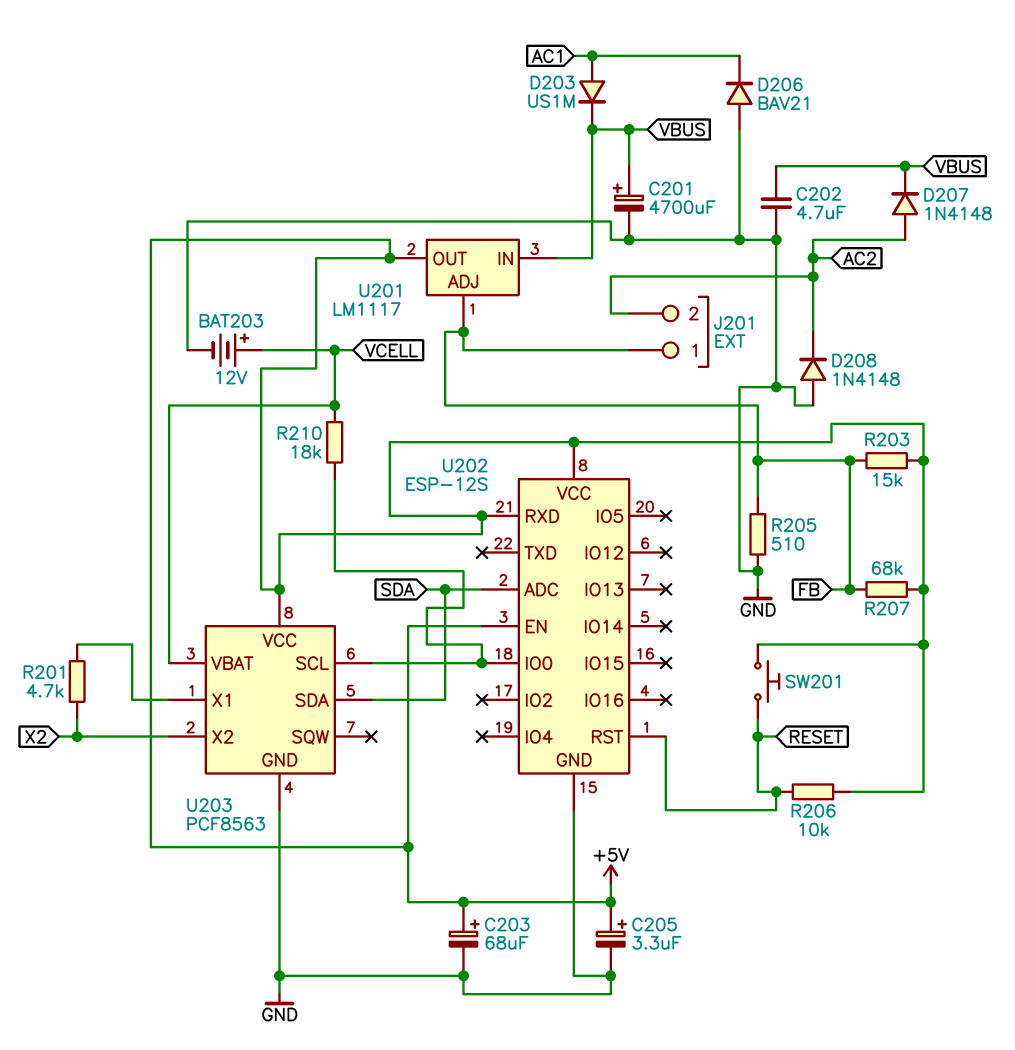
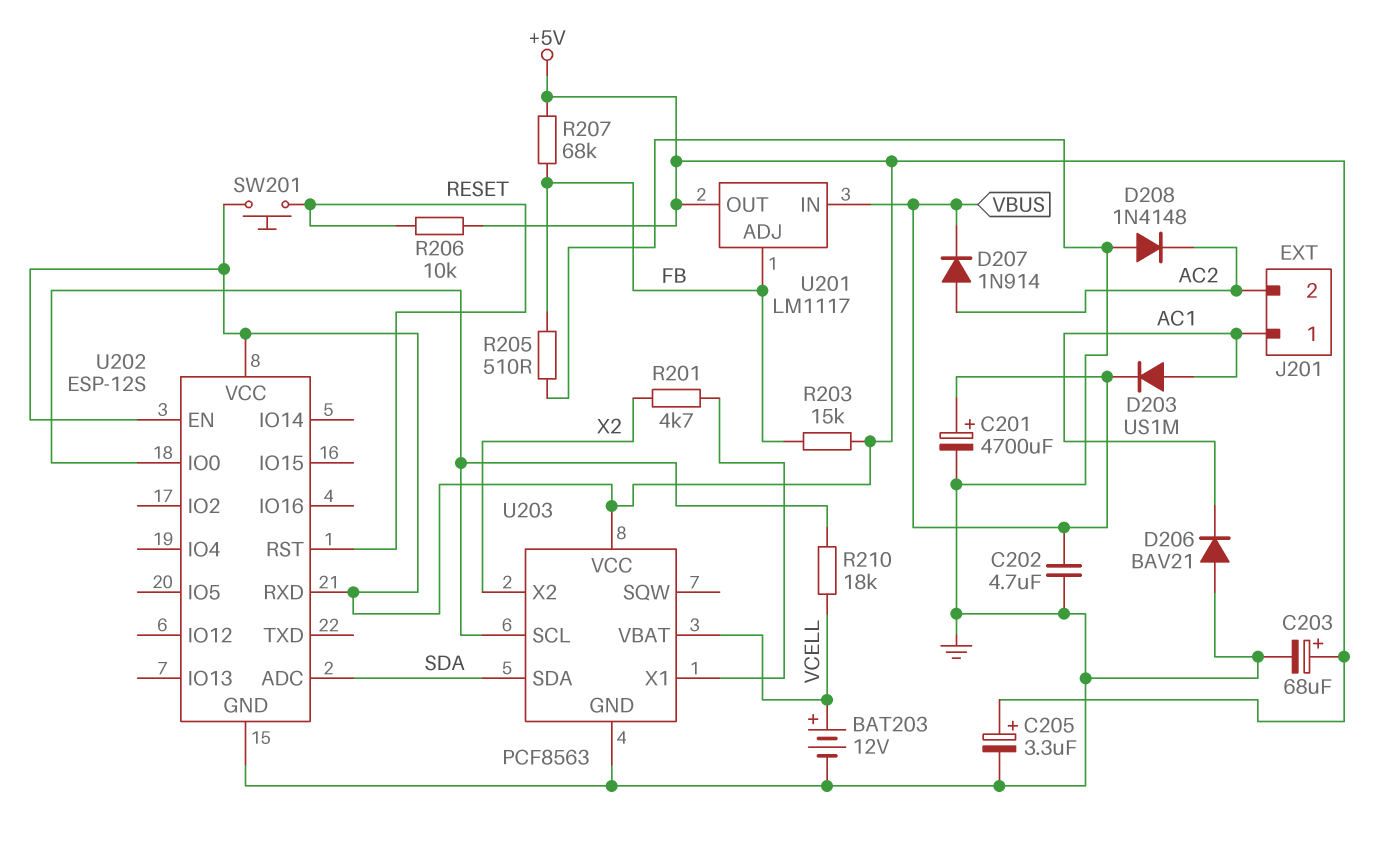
D207: diode 1N4148 (A AC2, K VBUS) -> diode 1N914 (A AC2, K VBUS)
J201 pin 1: FB -> AC1

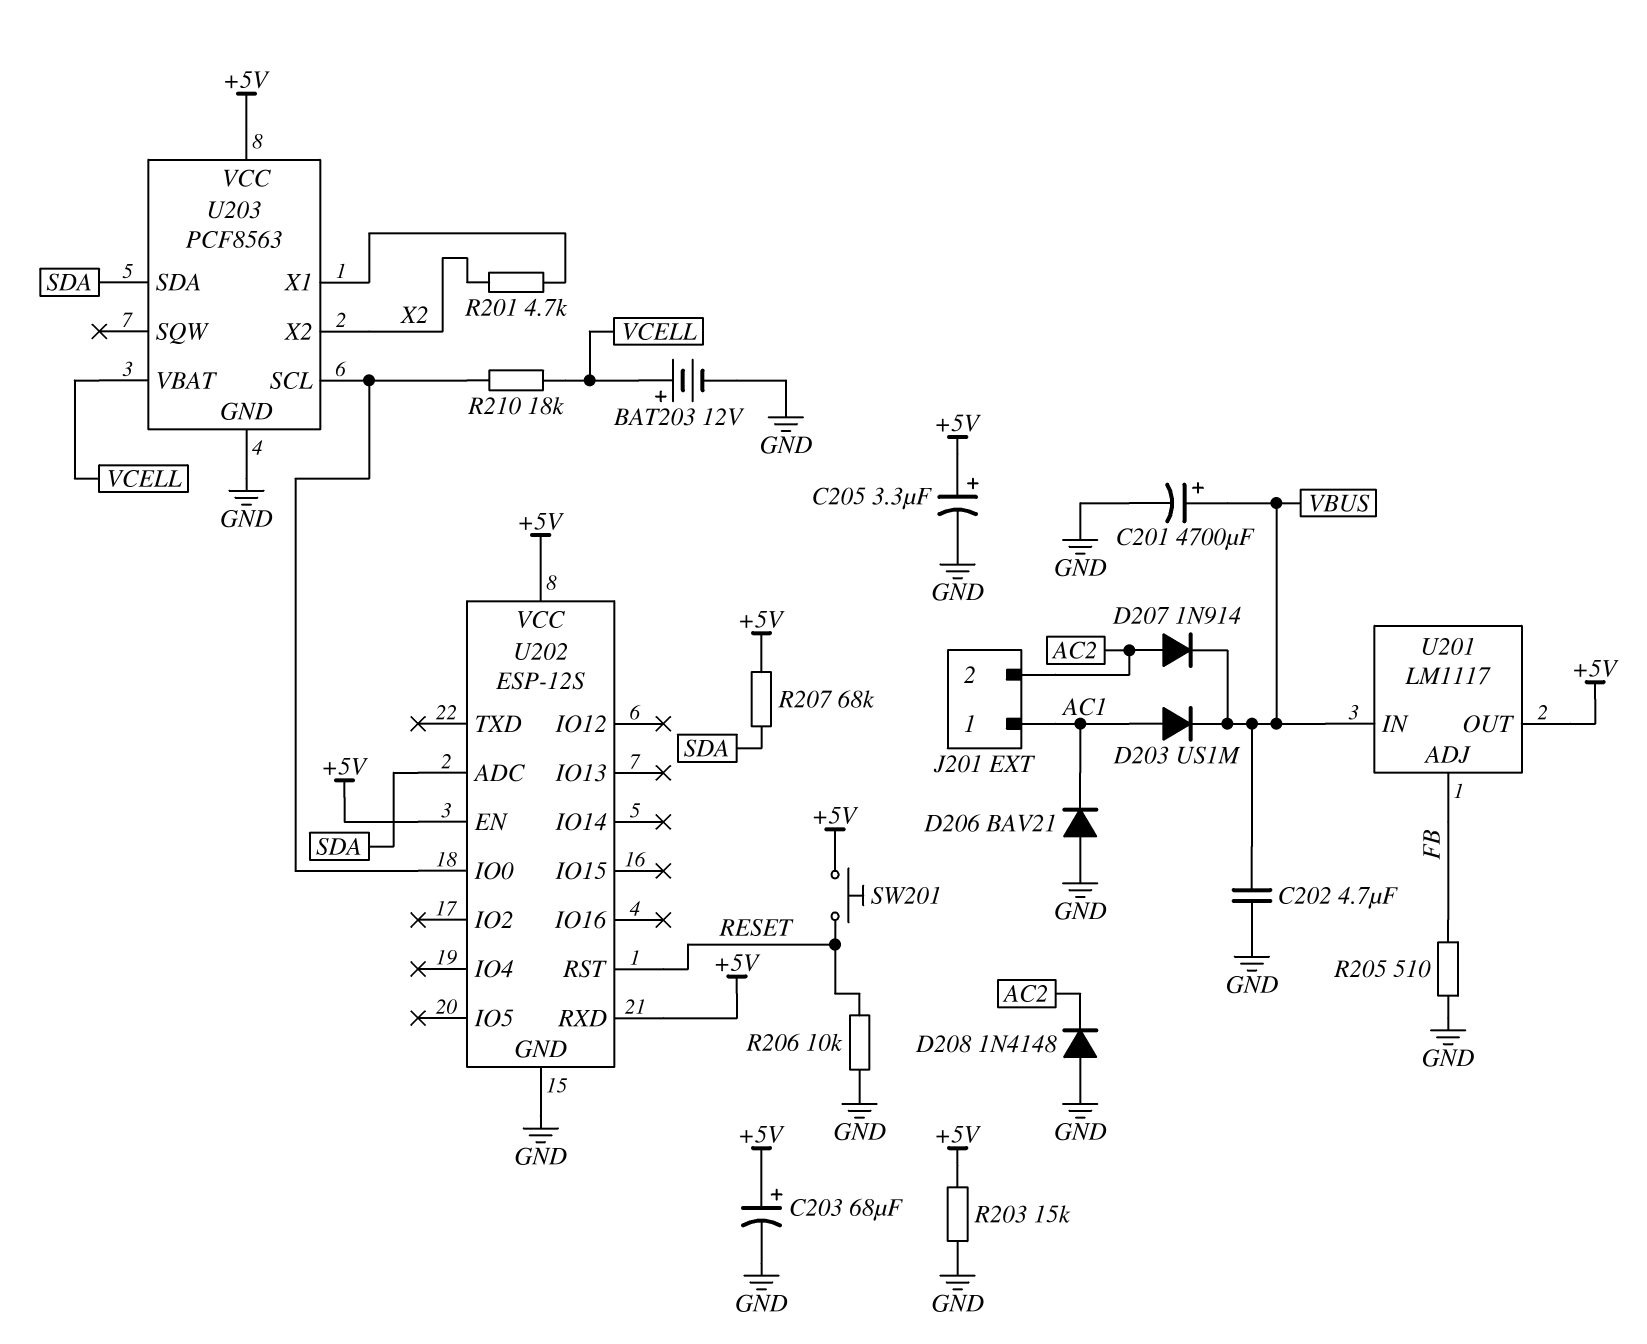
R203: 15k (+5V, FB) -> 15k (+5V, GND)
R206: 10k (+5V, RESET) -> 10k (GND, RESET)
R207: 68k (+5V, FB) -> 68k (+5V, SDA)

